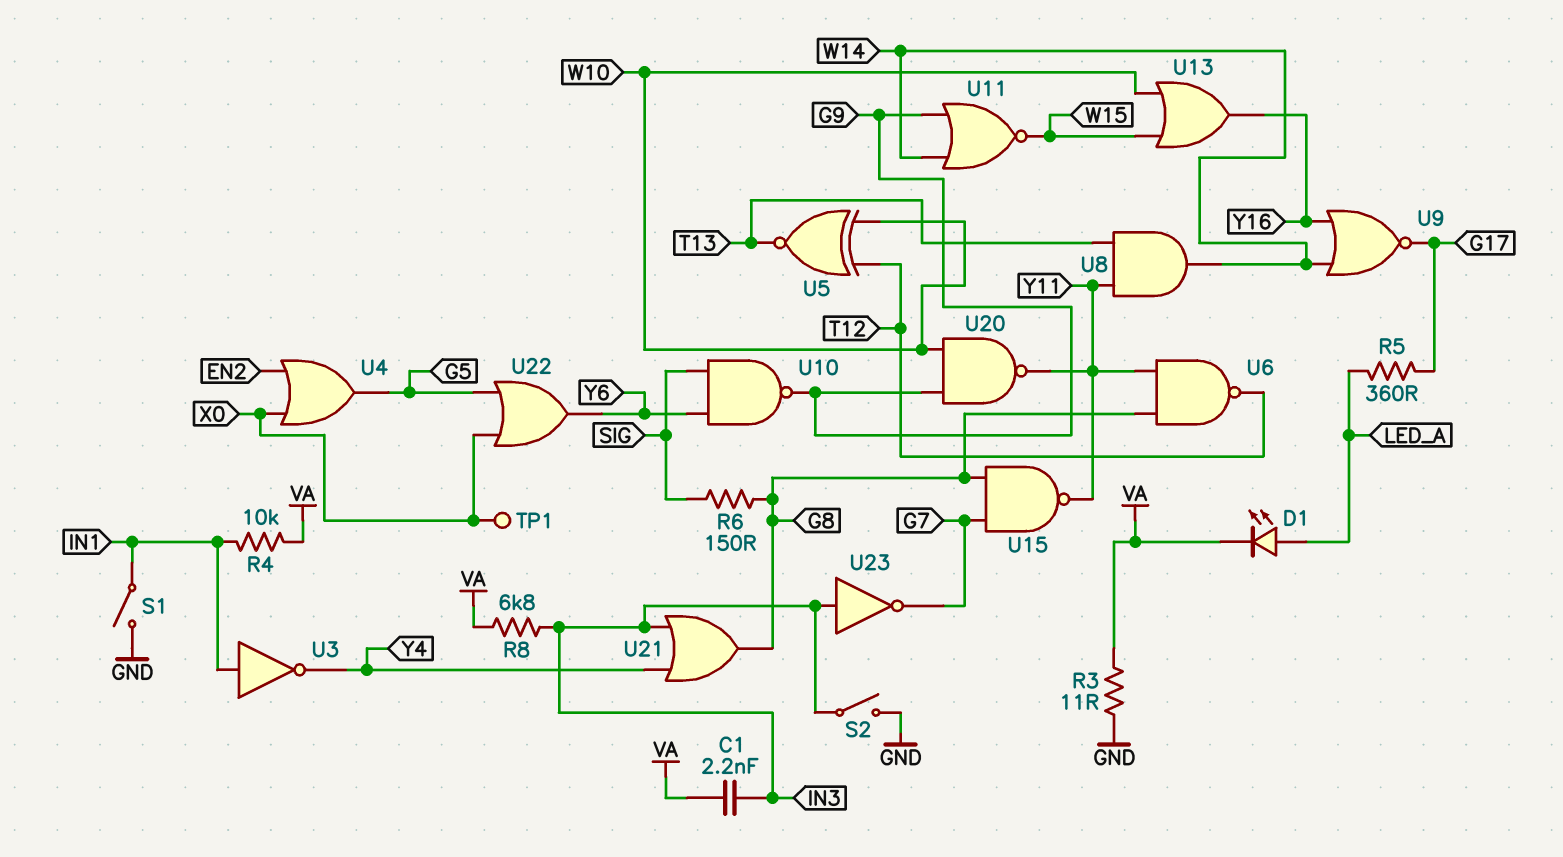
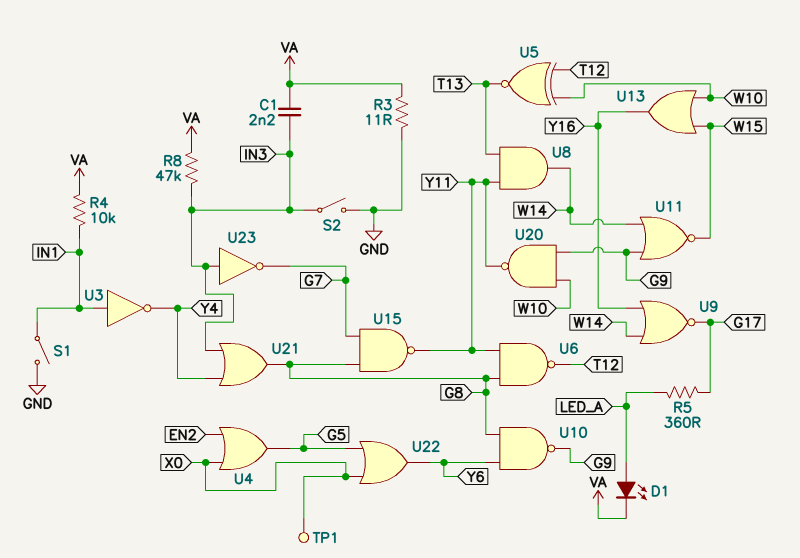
R6: 150 (G8, SIG) -> none
R8: 6.8k (IN3, VA) -> 47k (IN3, VA)
U10: NAND (in SIG, in Y6, out G9) -> NAND (in G8, in Y6, out G9)

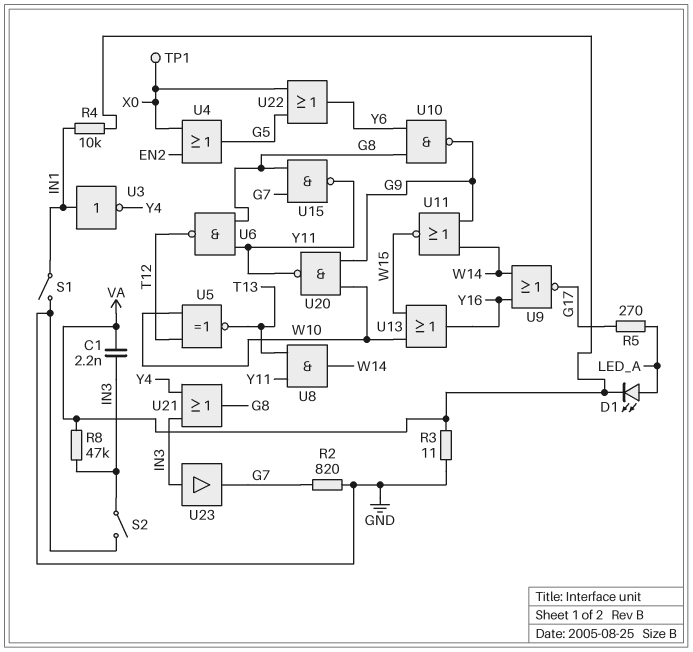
R2: none -> 820 (G7, GND)
R5: 360 (G17, LED_A) -> 270 (G17, LED_A)
U23: NOT (in IN3, out G7) -> buffer (in IN3, out G7)

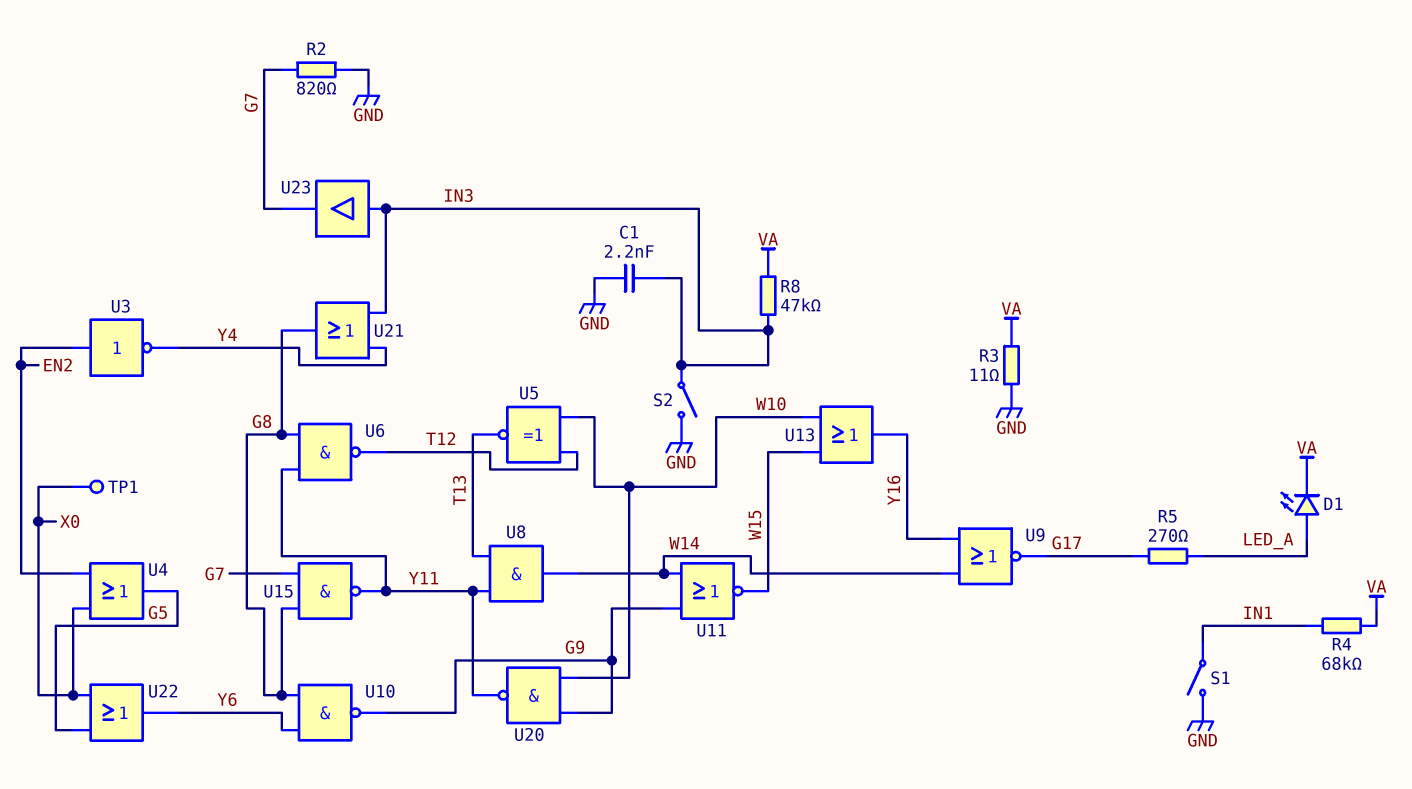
C1: 2.2nF (IN3, VA) -> 2.2nF (GND, IN3)
R4: 10k (IN1, VA) -> 68k (IN1, VA)
U3: NOT (in IN1, out Y4) -> NOT (in EN2, out Y4)

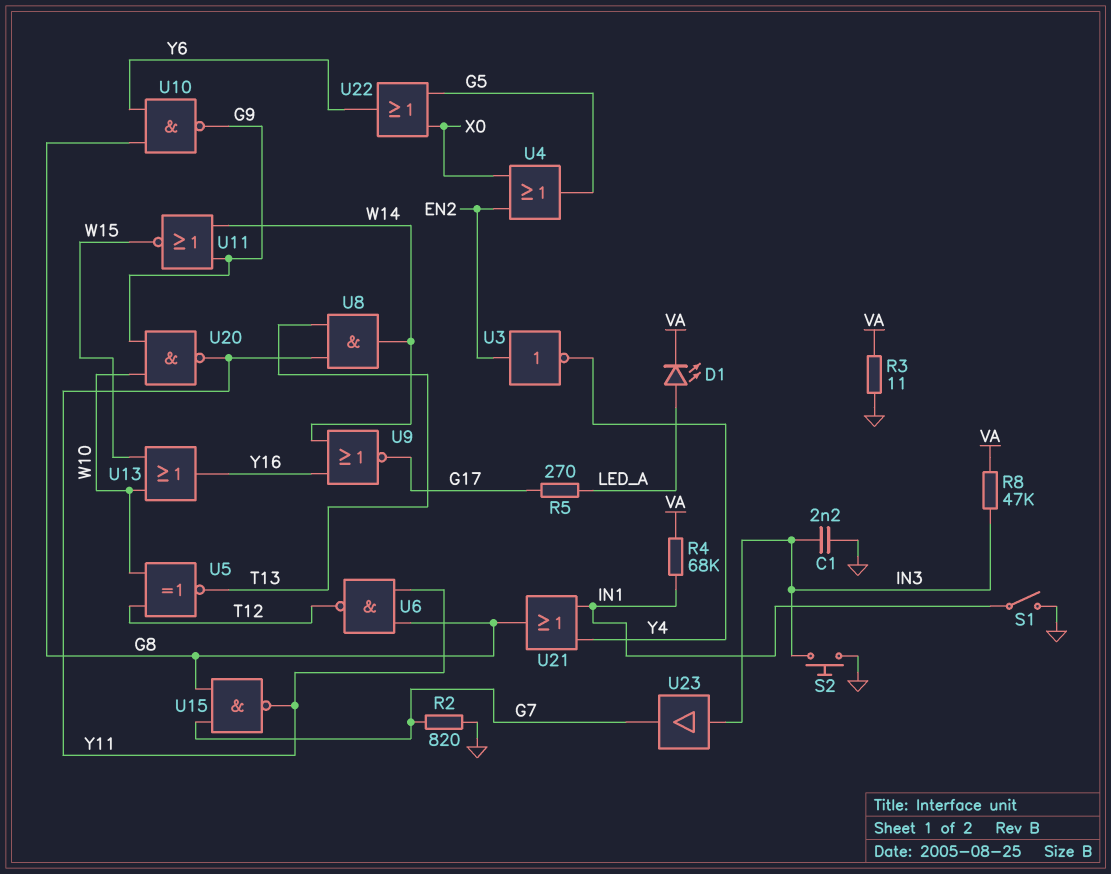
S2: switch (GND, IN3) -> button (GND, IN3)
TP1: test point (X0) -> none
U21: OR (in IN3, in Y4, out G8) -> OR (in IN1, in Y4, out G8)

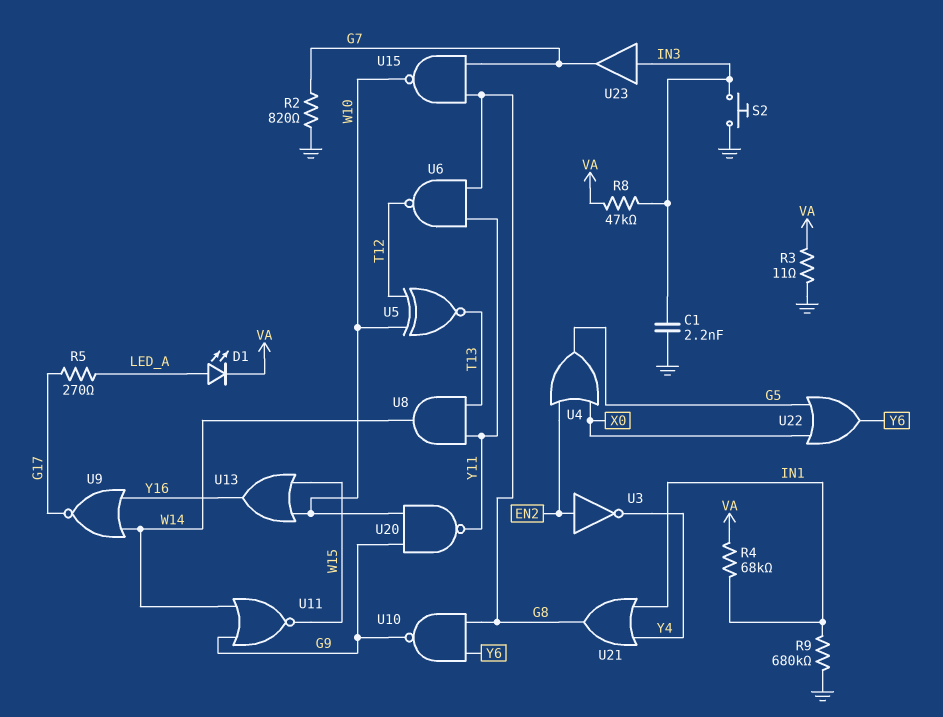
R9: none -> 680k (GND, IN1)
S1: switch (GND, IN1) -> none
U15: NAND (in G7, in G8, out Y11) -> NAND (in G7, in G8, out W10)

